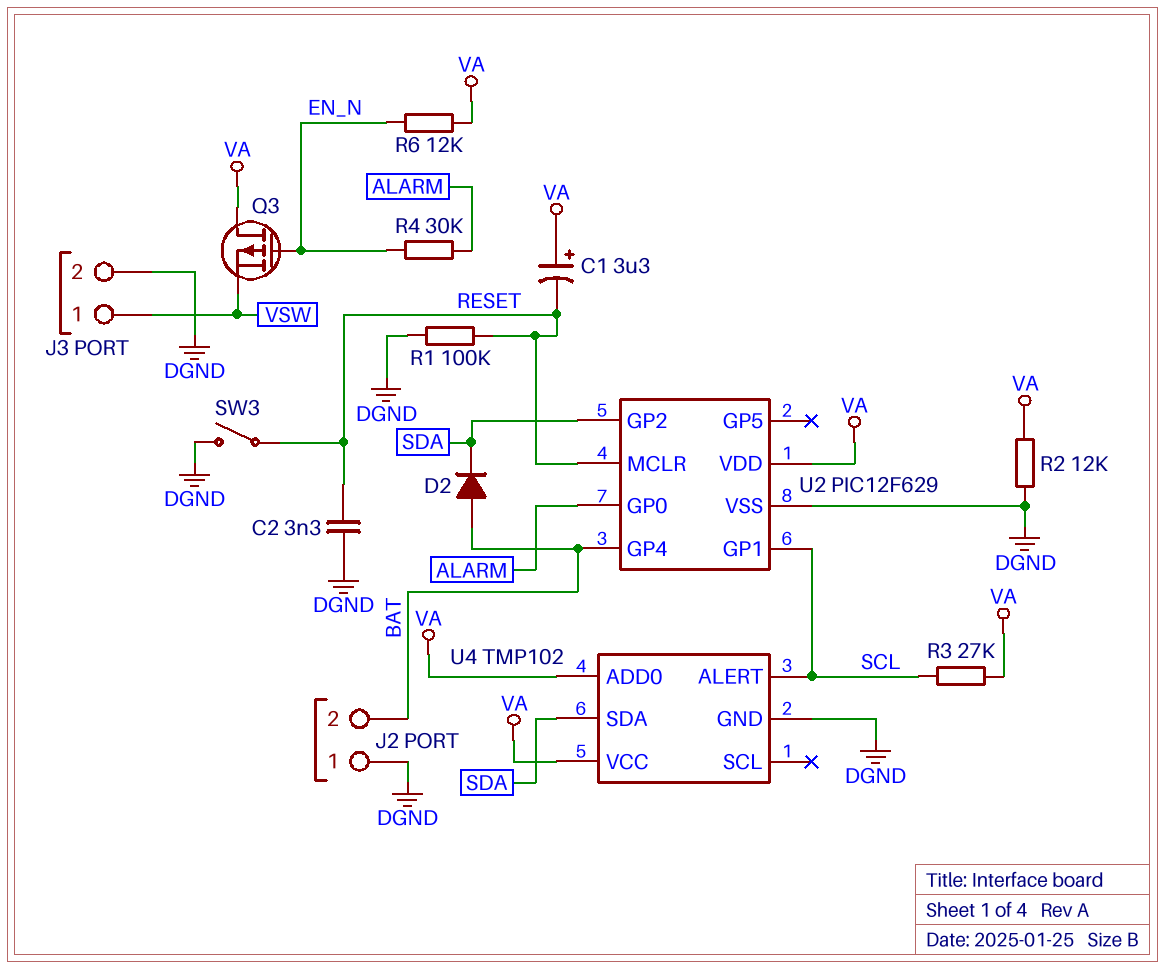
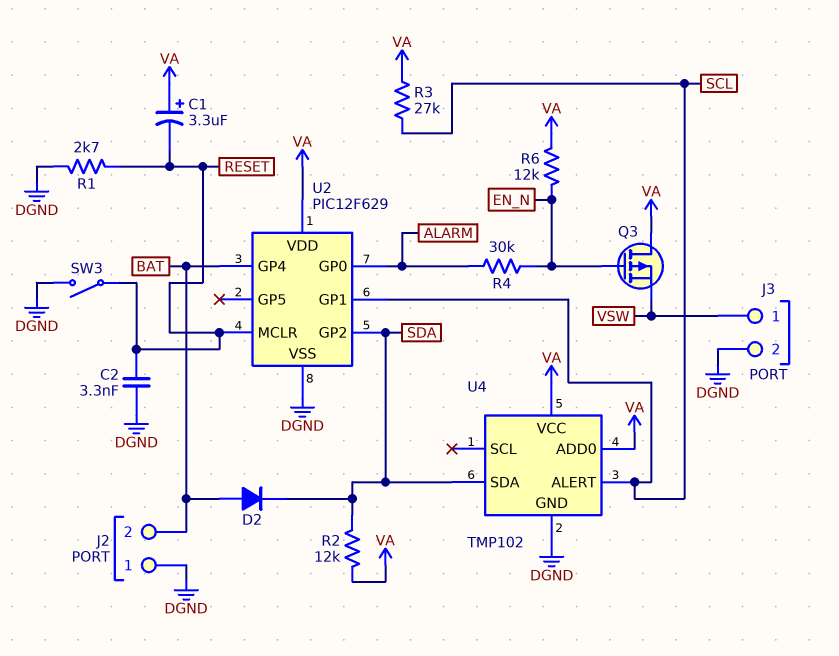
R1: 100k (DGND, RESET) -> 2.7k (DGND, RESET)
R2: 12k (DGND, VA) -> 12k (SDA, VA)

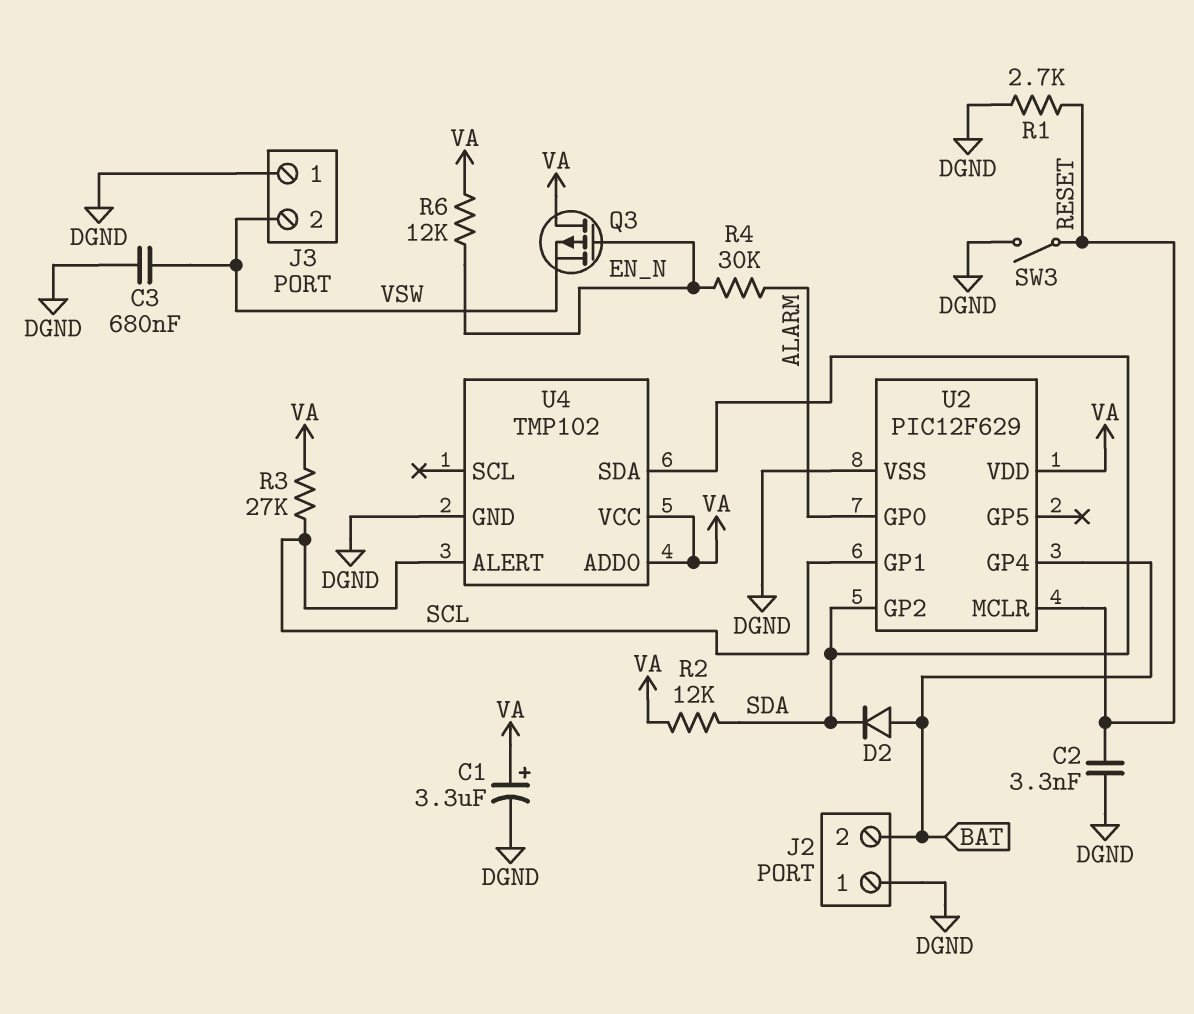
C1: 3.3uF (plus VA, minus RESET) -> 3.3uF (plus VA, minus DGND)
C3: none -> 680nF (DGND, VSW)
J3 pin 1: VSW -> DGND
J3 pin 2: DGND -> VSW

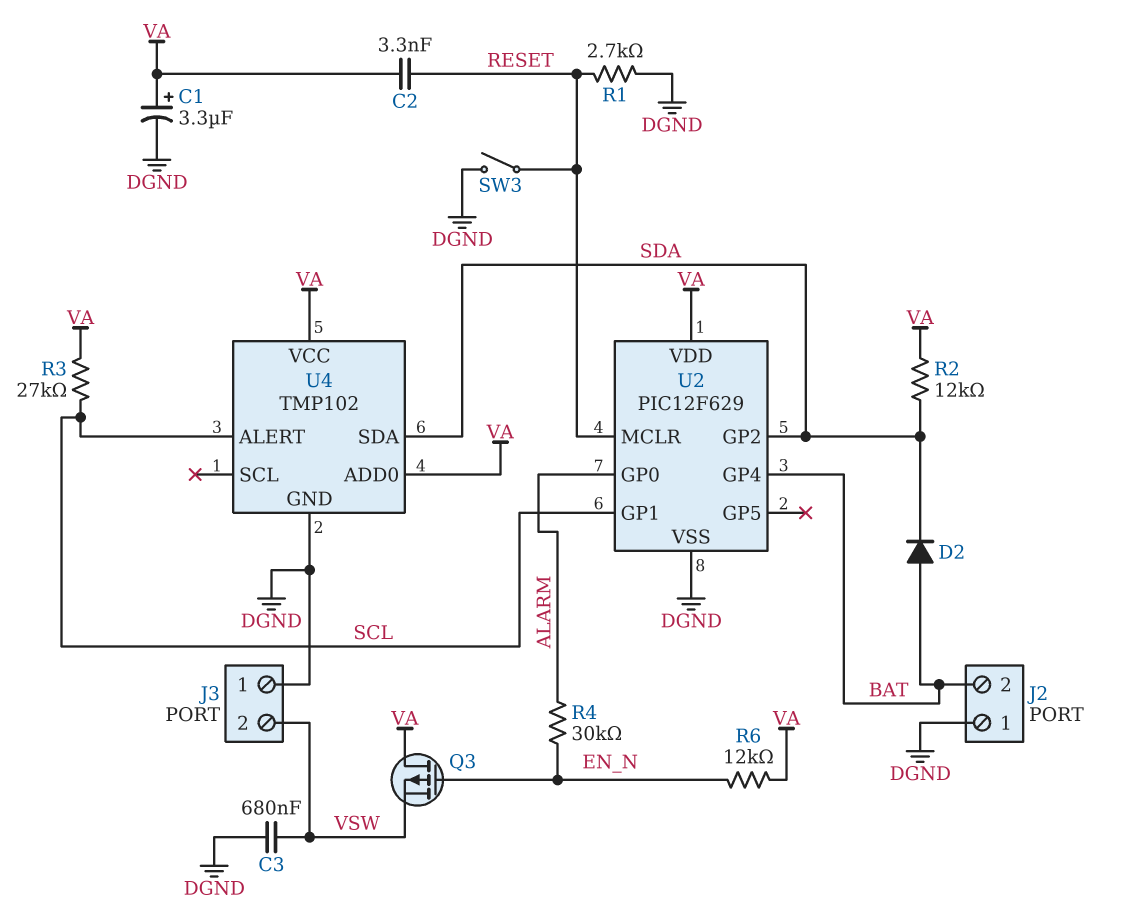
C2: 3.3nF (DGND, RESET) -> 3.3nF (RESET, VA)

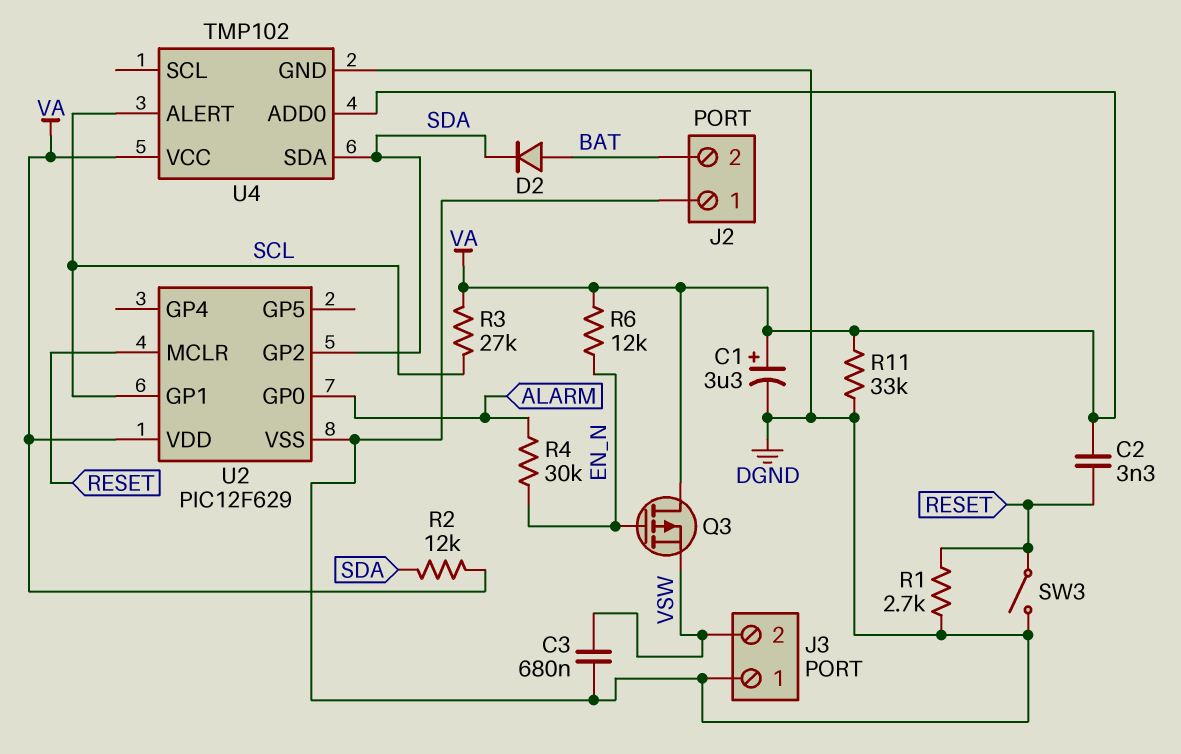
R11: none -> 33k (DGND, VA)
U2 pin GP4: BAT -> none

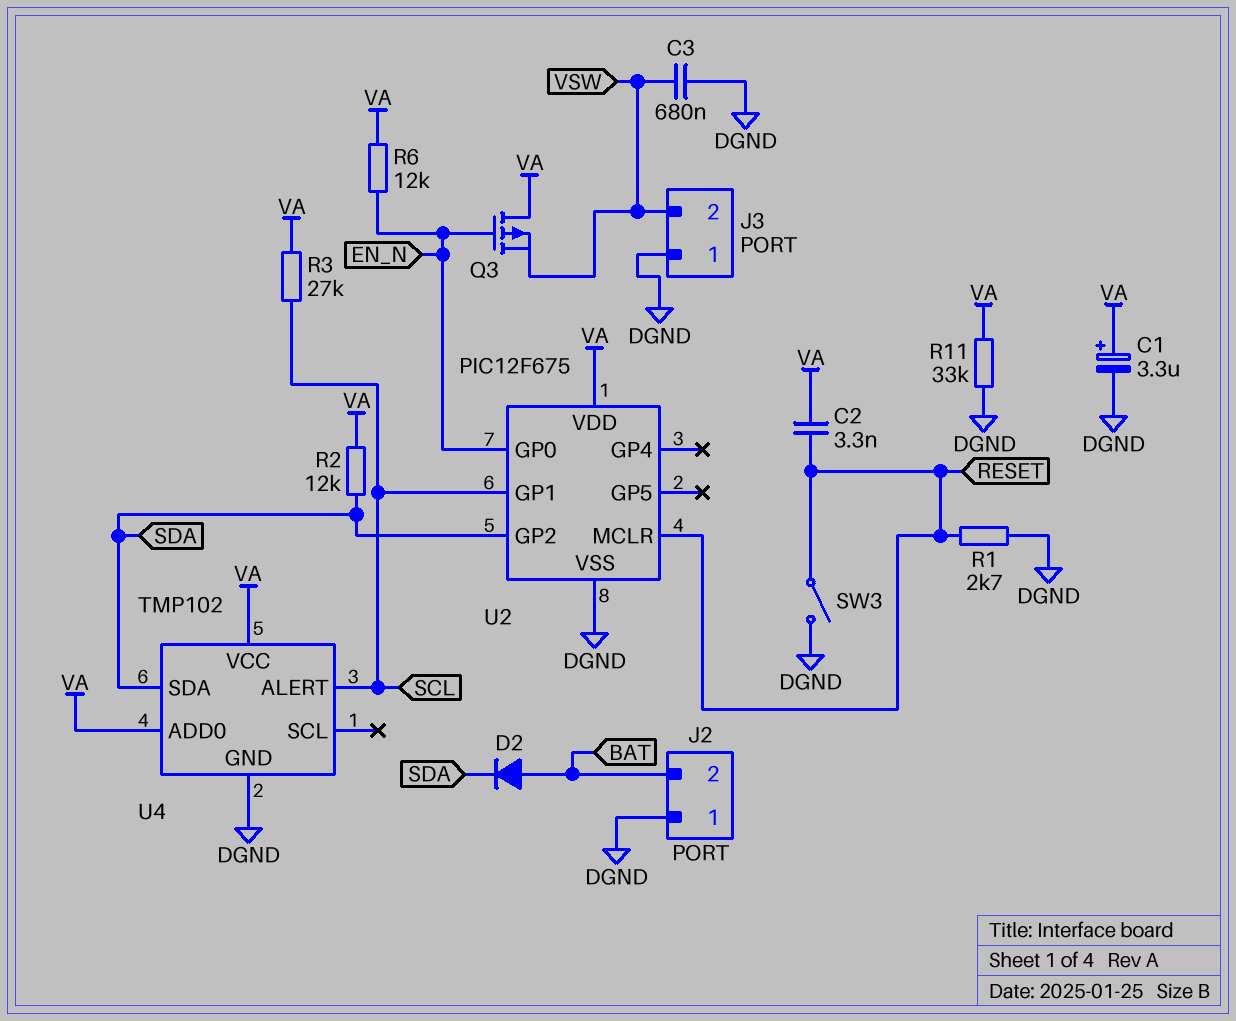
R4: 30k (ALARM, EN_N) -> none
U2: PIC12F629 -> PIC12F675
U2 pin GP0: ALARM -> EN_N

